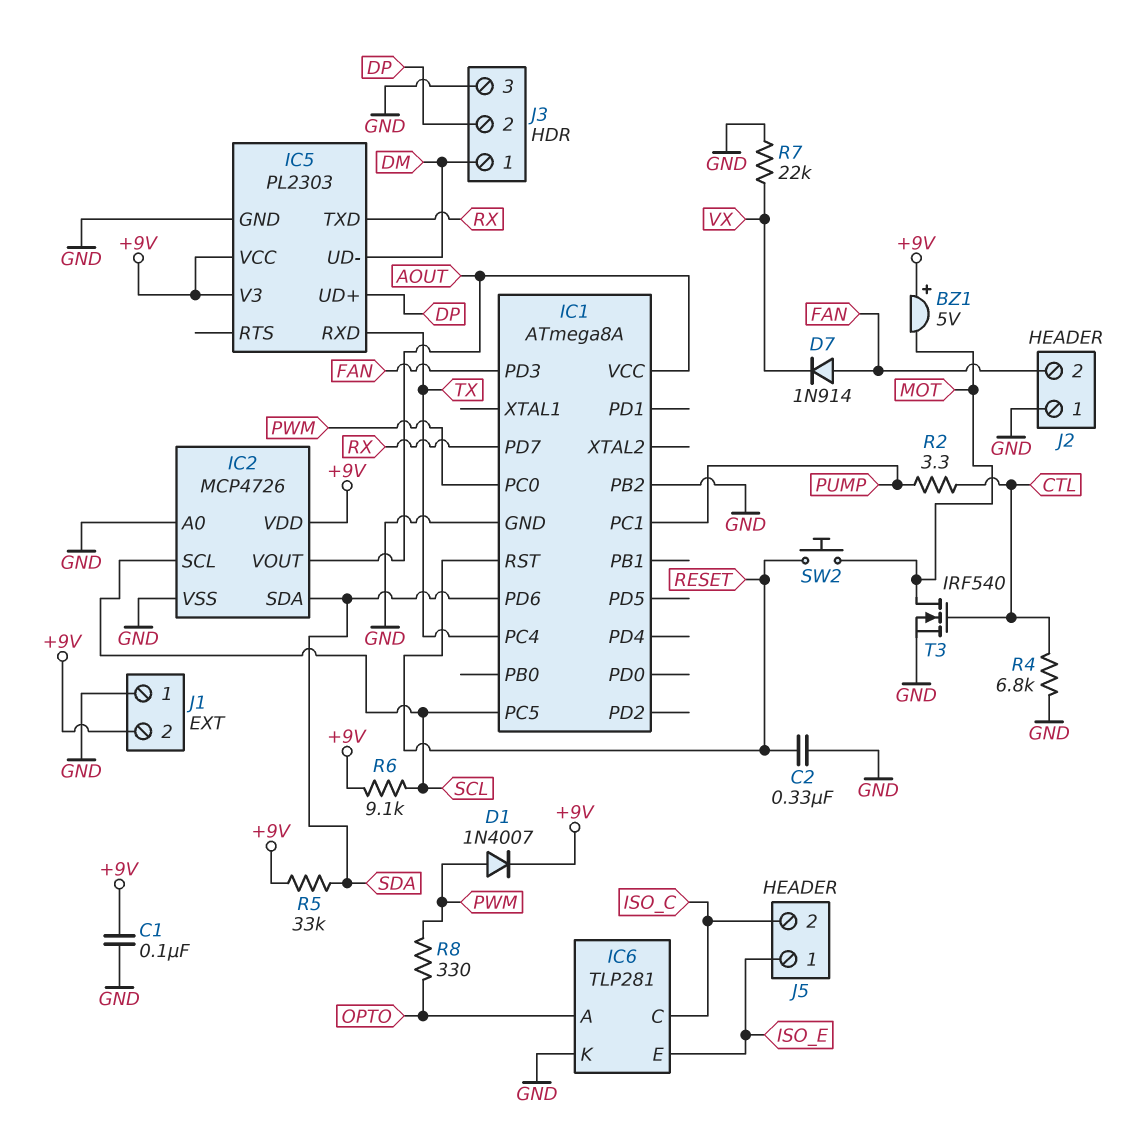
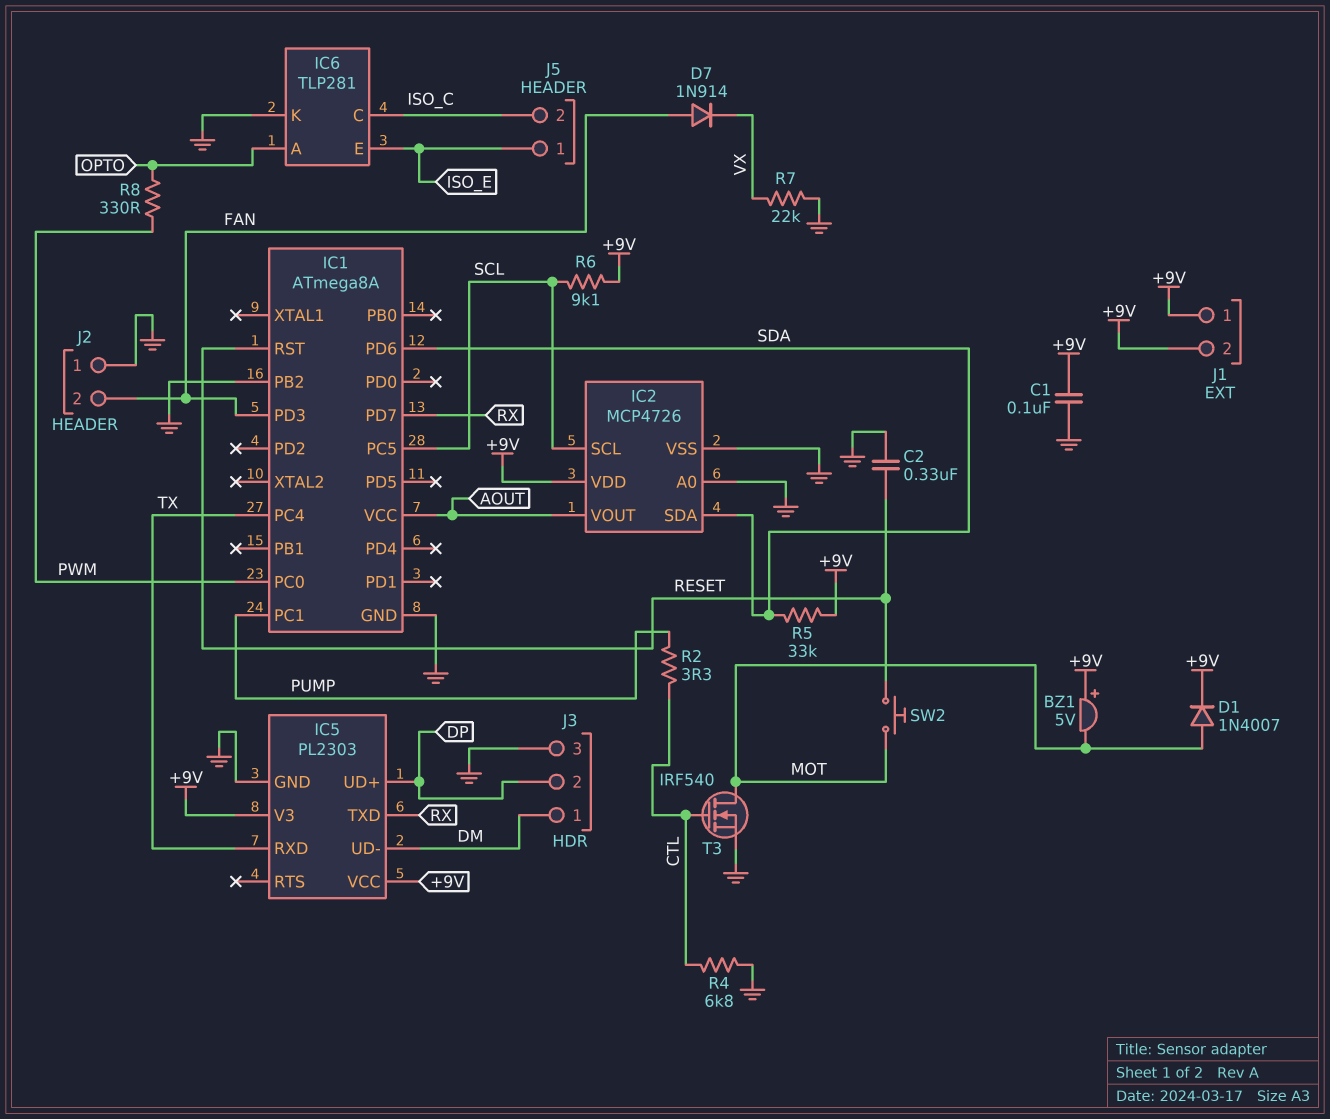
D1: diode 1N4007 (A PWM, K +9V) -> diode 1N4007 (A MOT, K +9V)
J1 pin 1: GND -> +9V

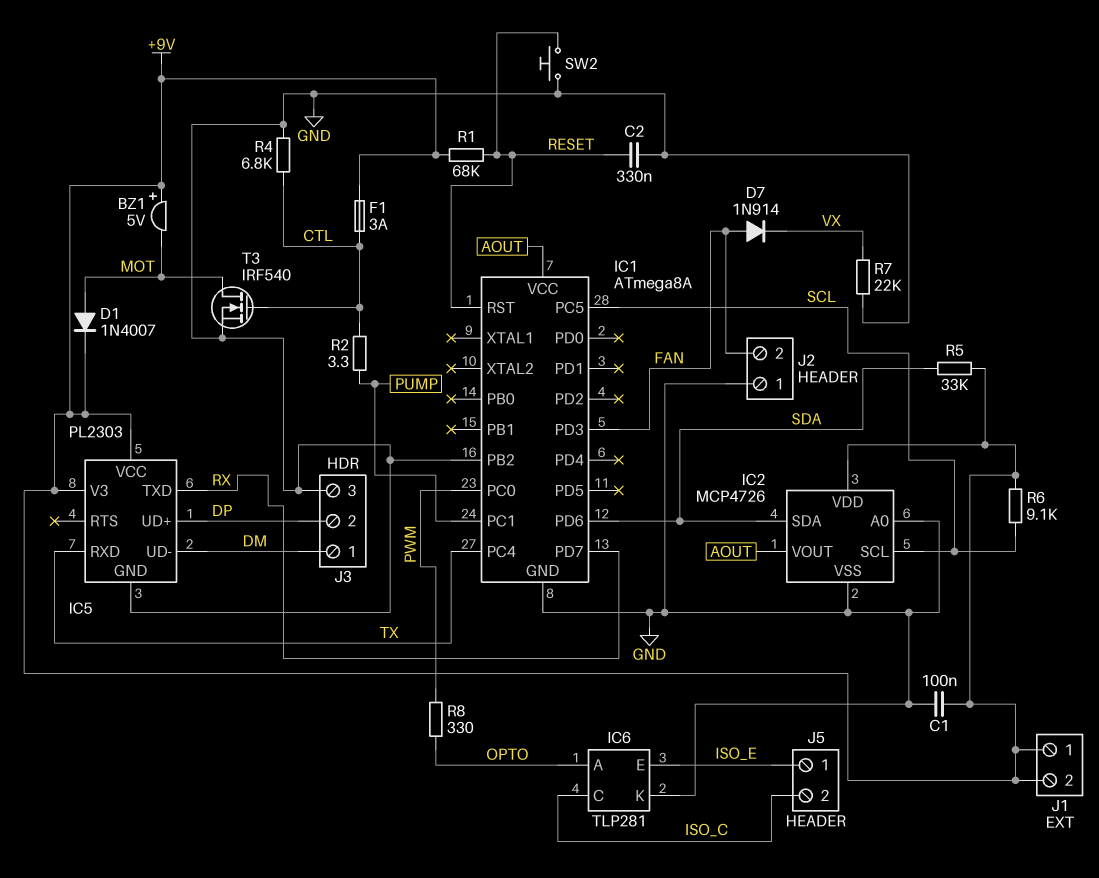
F1: none -> 3A (+9V, CTL)
R1: none -> 68k (+9V, RESET)
SW2: button (MOT, RESET) -> button (GND, RESET)

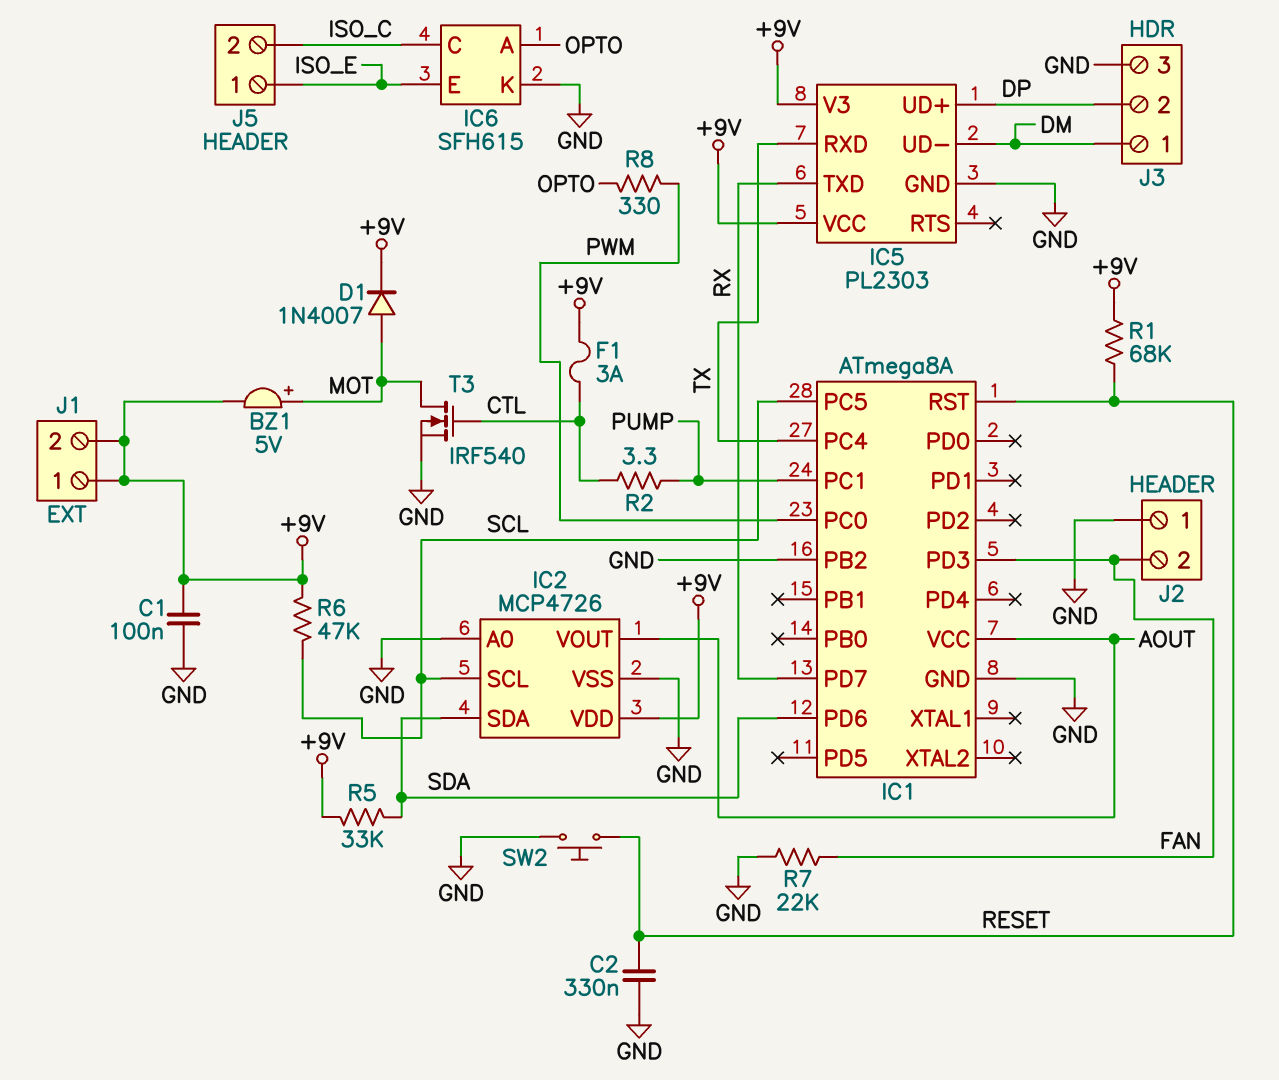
BZ1: buzzer 5V (plus +9V, minus MOT) -> buzzer 5V (plus MOT, minus +9V)
D7: diode 1N914 (A FAN, K VX) -> none
IC6: TLP281 -> SFH615
R4: 6.8k (CTL, GND) -> none
R6: 9.1k (+9V, SCL) -> 47k (+9V, SCL)
R7: 22k (GND, VX) -> 22k (FAN, GND)

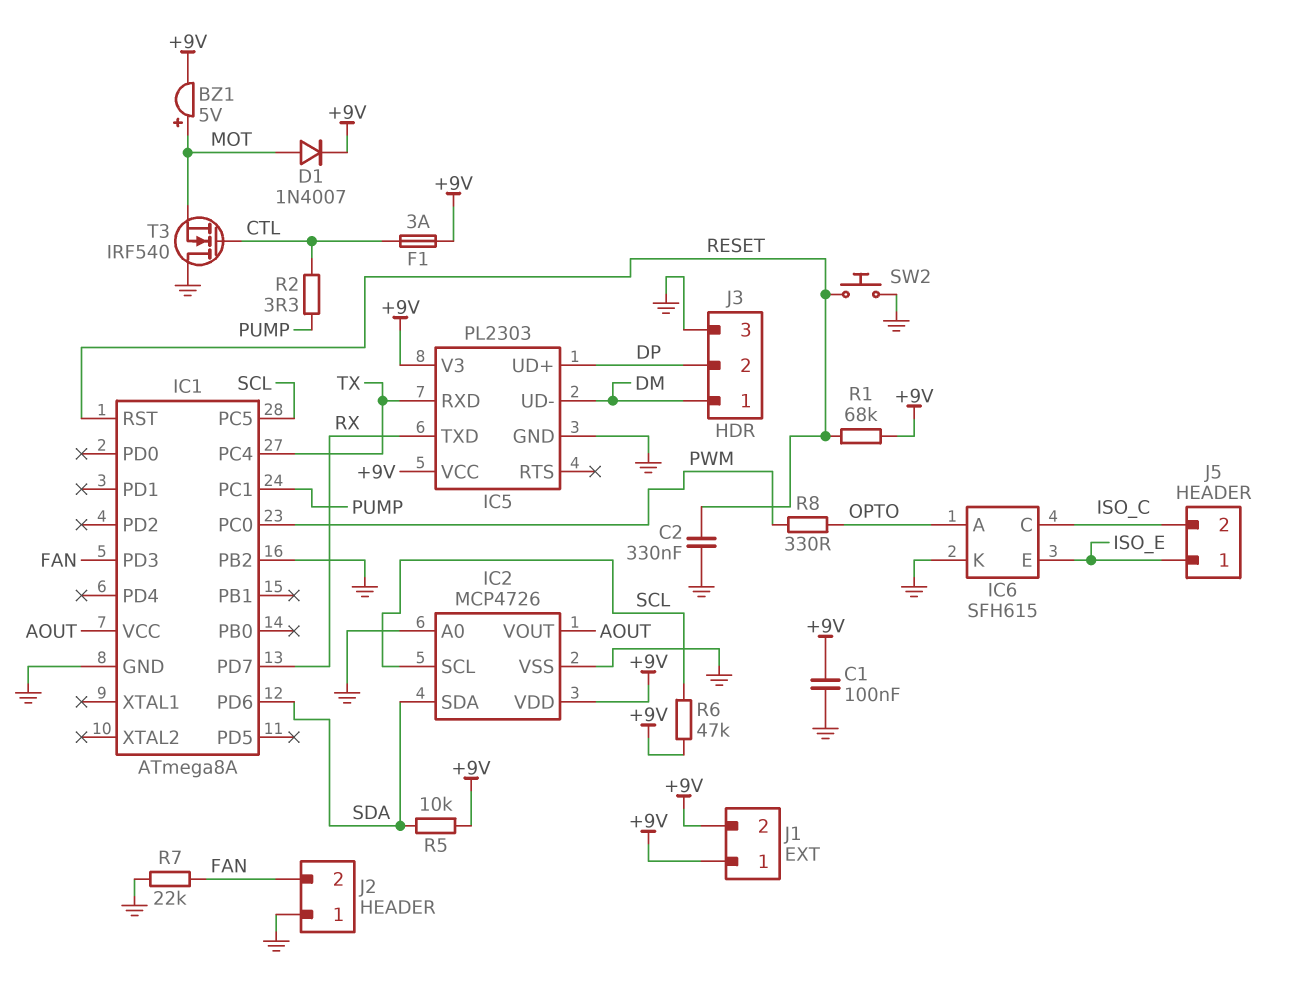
R5: 33k (+9V, SDA) -> 10k (+9V, SDA)
T3: NMOS IRF540 (G CTL, D MOT, S GND) -> NMOS IRF540 (G CTL, D GND, S MOT)

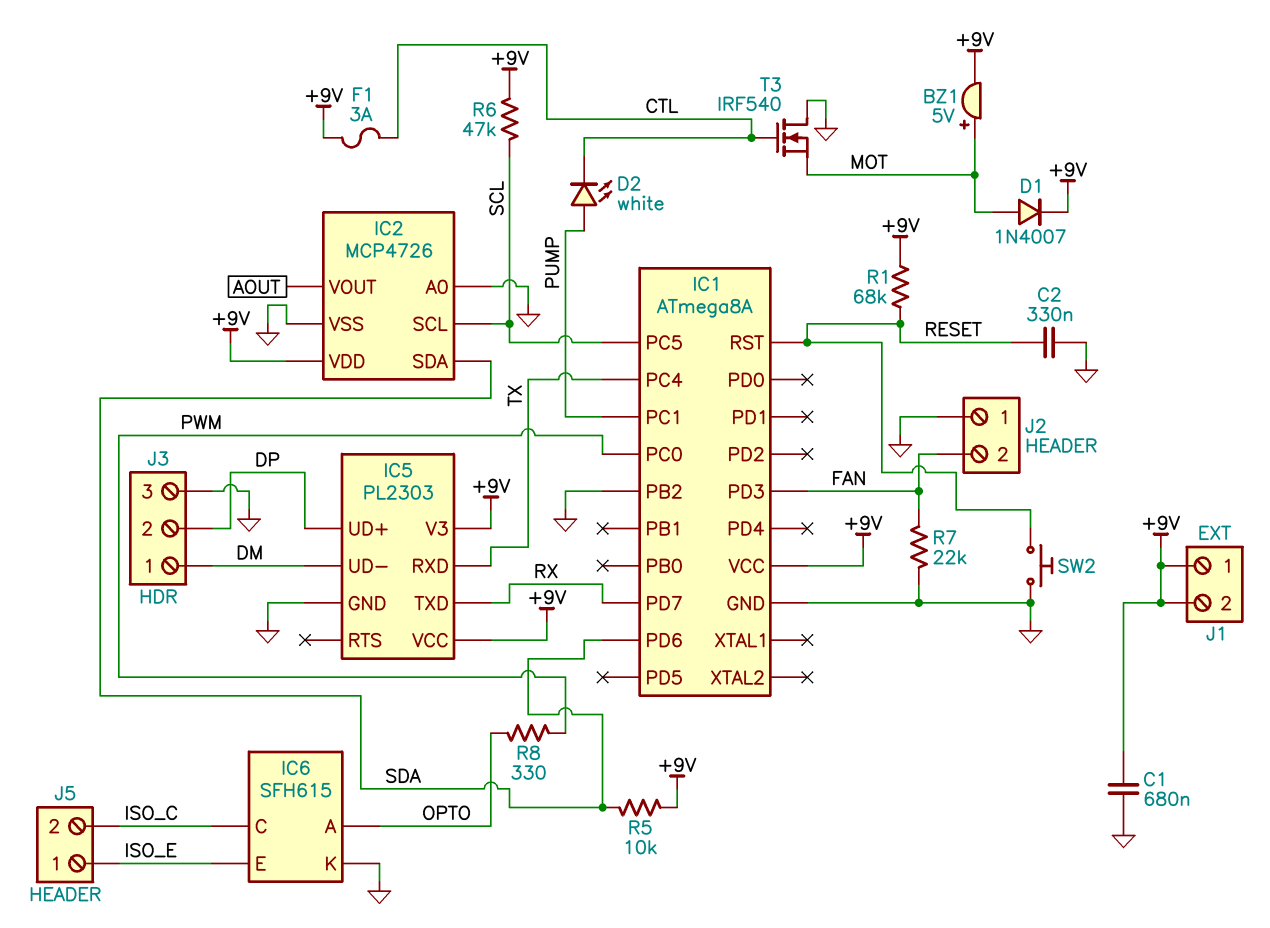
C1: 100nF (+9V, GND) -> 680nF (+9V, GND)
D2: none -> LED white (A PUMP, K CTL)
IC1 pin VCC: AOUT -> +9V
R2: 3.3 (CTL, PUMP) -> none

